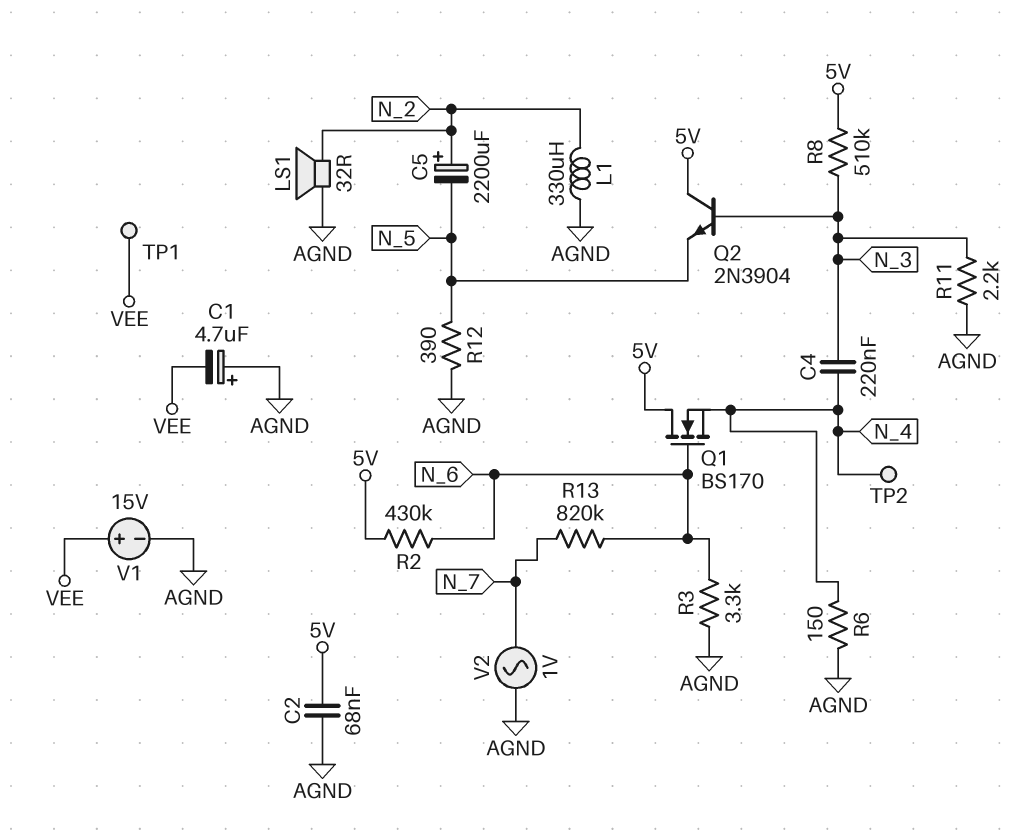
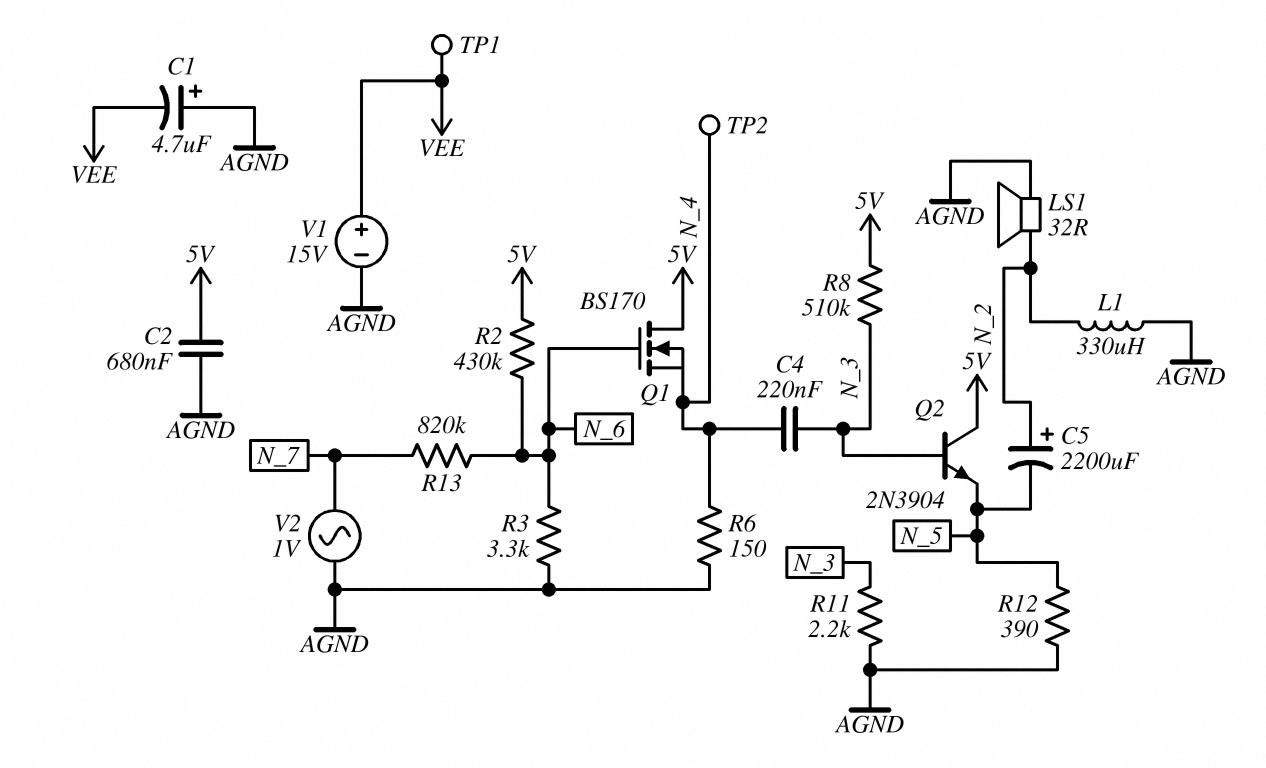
C2: 68nF (5V, AGND) -> 680nF (5V, AGND)

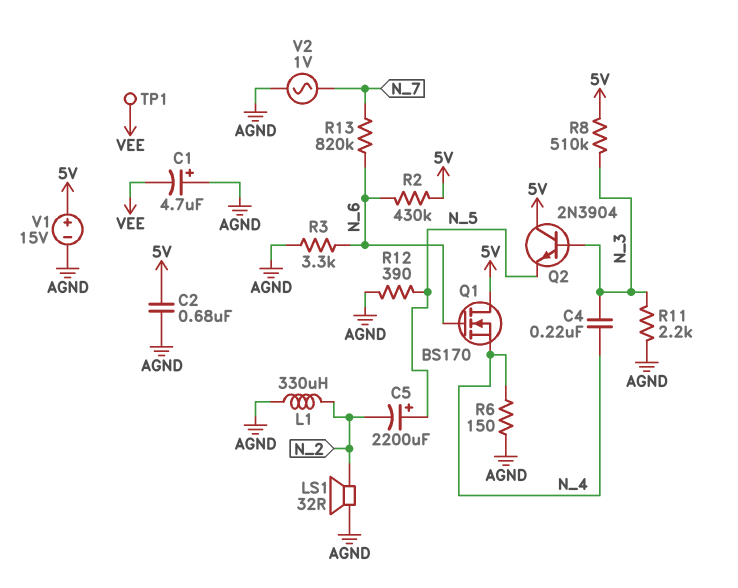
C5: 2200uF (plus N_2, minus N_5) -> 2200uF (plus N_5, minus N_2)
TP2: test point (N_4) -> none
V1: 15V (plus VEE, minus AGND) -> 15V (plus 5V, minus AGND)

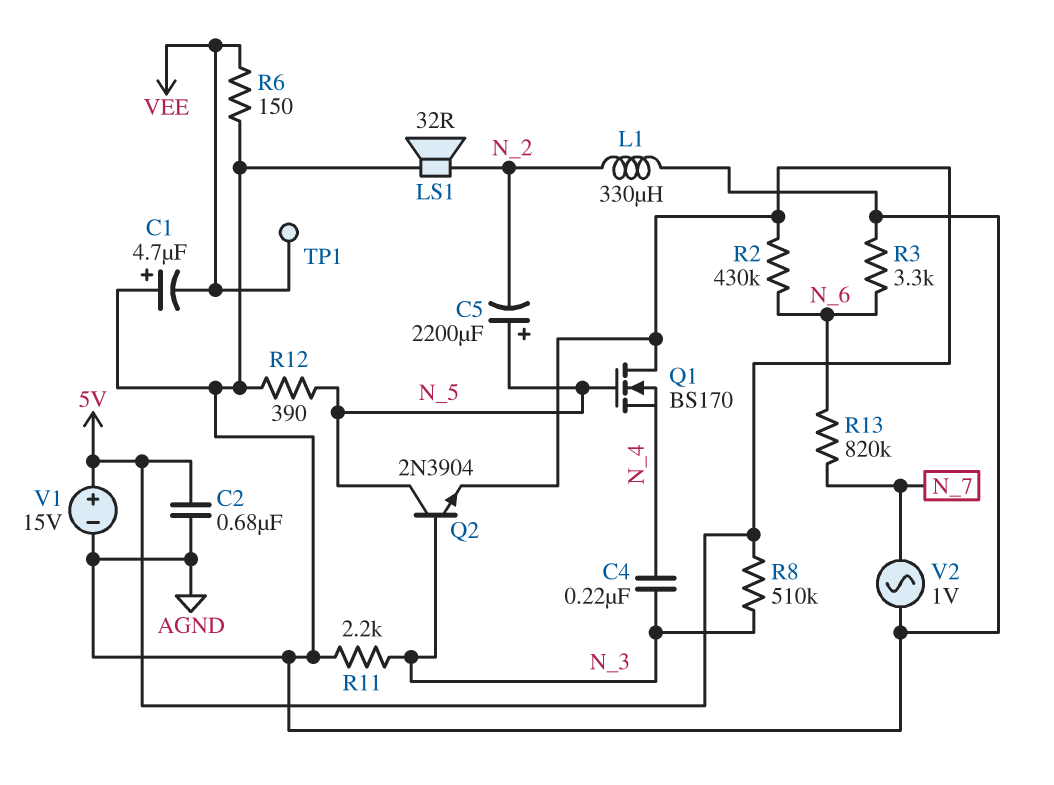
Q1: NMOS BS170 (G N_6, D 5V, S N_4) -> NMOS BS170 (G N_5, D 5V, S N_4)
Q2: NPN 2N3904 (B N_3, C 5V, E N_5) -> NPN 2N3904 (B N_3, C N_5, E 5V)
R6: 150 (AGND, N_4) -> 150 (AGND, VEE)

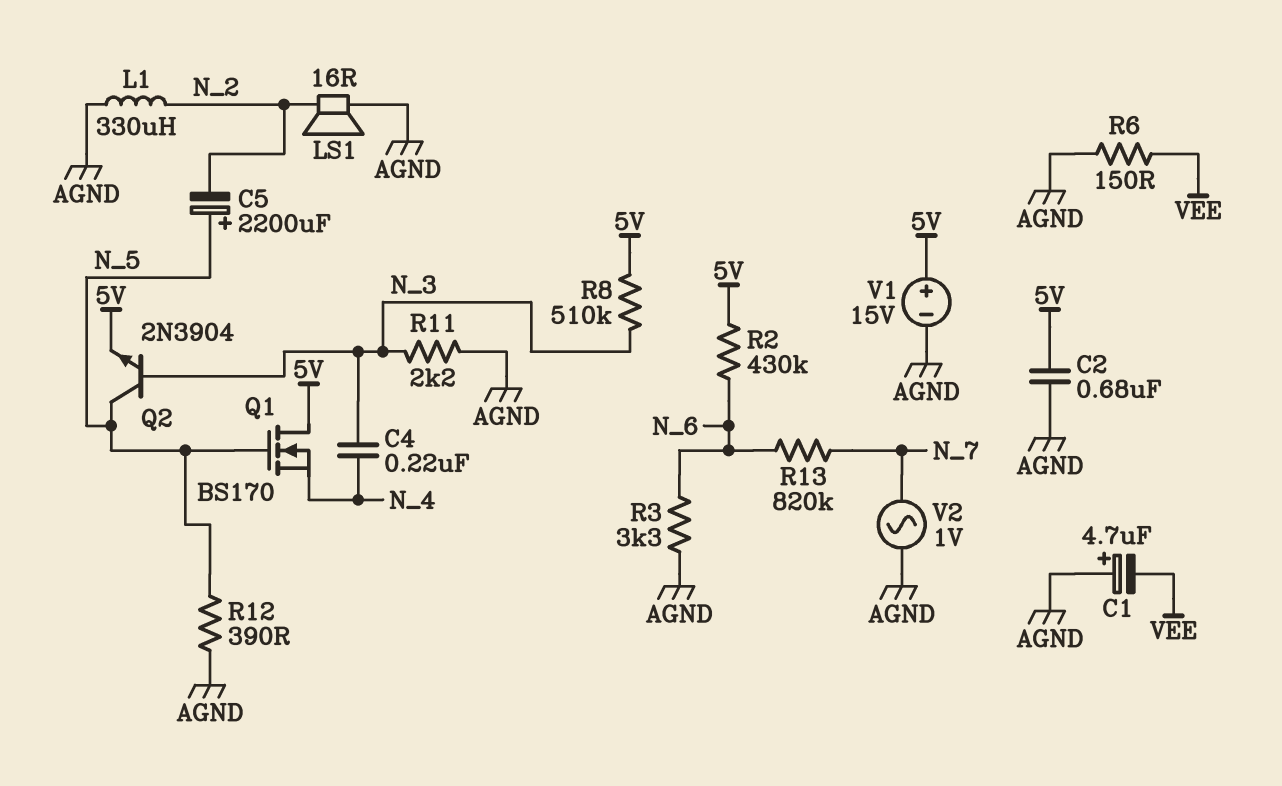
LS1: speaker 32R (AGND, N_2) -> speaker 16R (AGND, N_2)
TP1: test point (VEE) -> none

